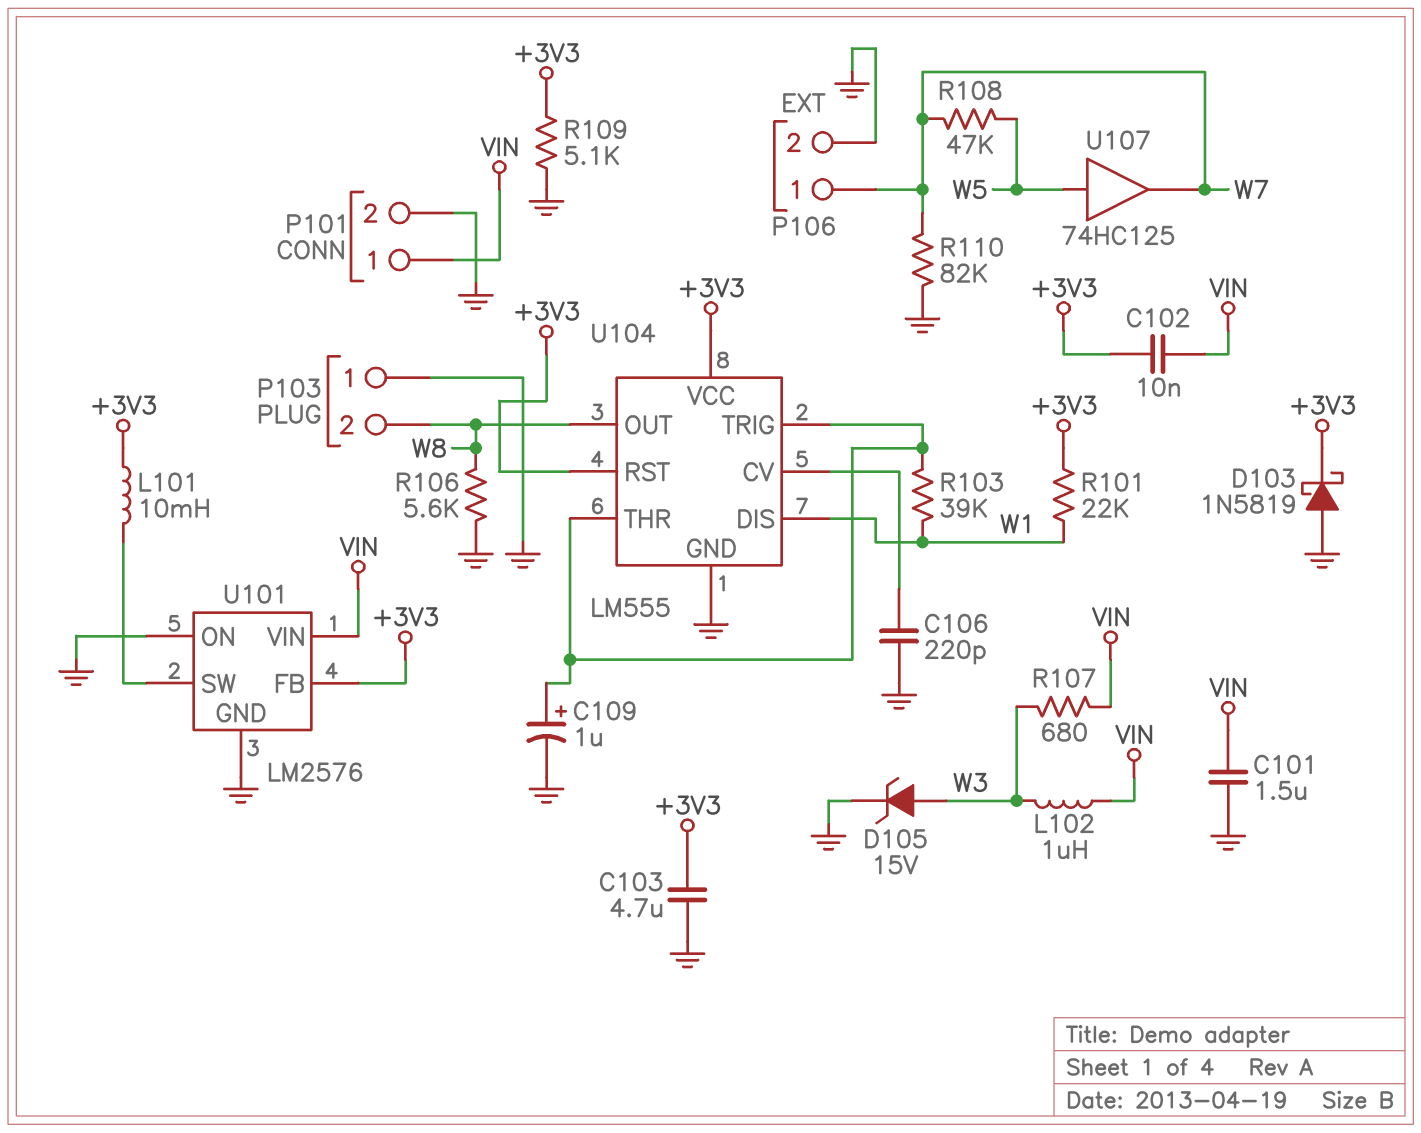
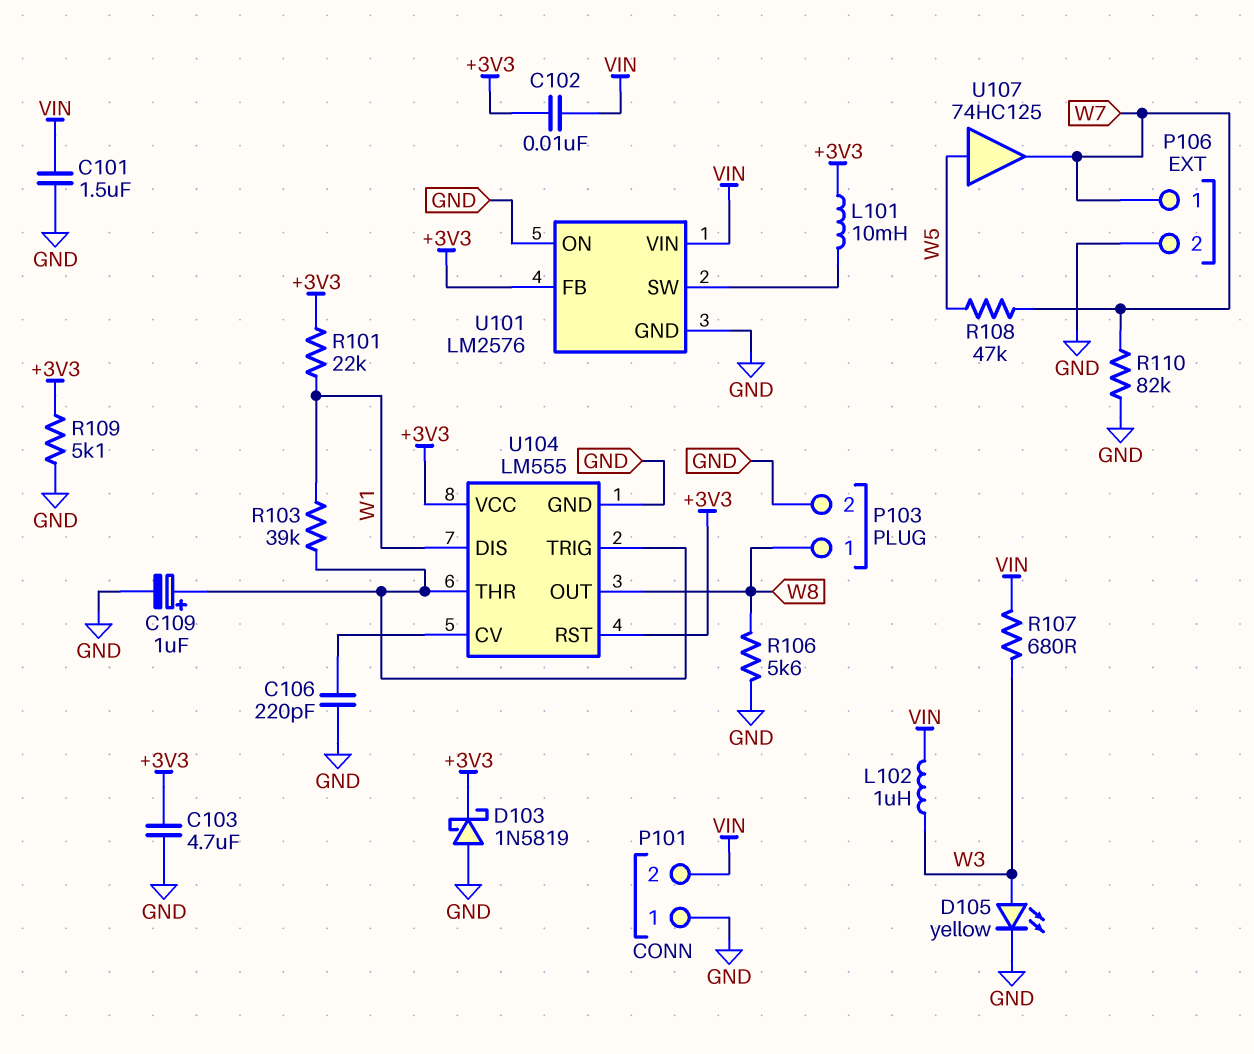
D105: zener 15V (A W3, K GND) -> LED yellow (A W3, K GND)
P101 pin 1: VIN -> GND
P101 pin 2: GND -> VIN
P103 pin 1: GND -> W8
P103 pin 2: W8 -> GND

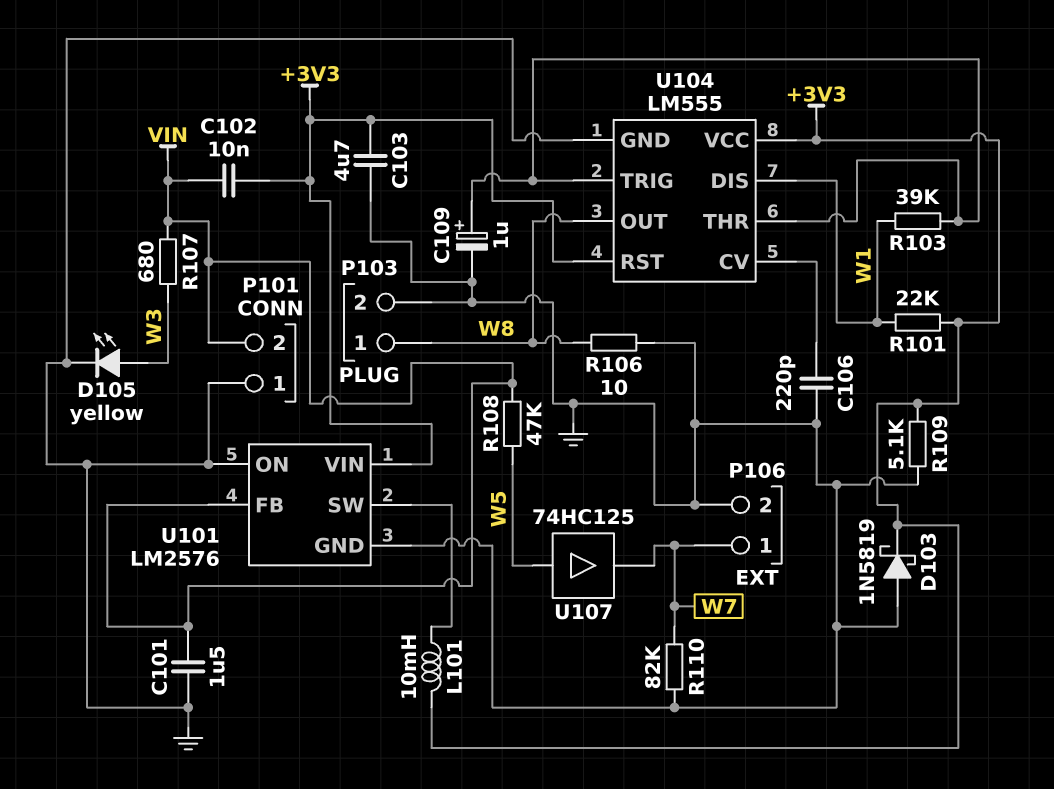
L102: 1uH (VIN, W3) -> none
R106: 5.6k (GND, W8) -> 10 (GND, W8)
R108: 47k (W5, W7) -> 47k (VIN, W5)
U101 pin FB: +3V3 -> VIN
U101 pin VIN: VIN -> +3V3

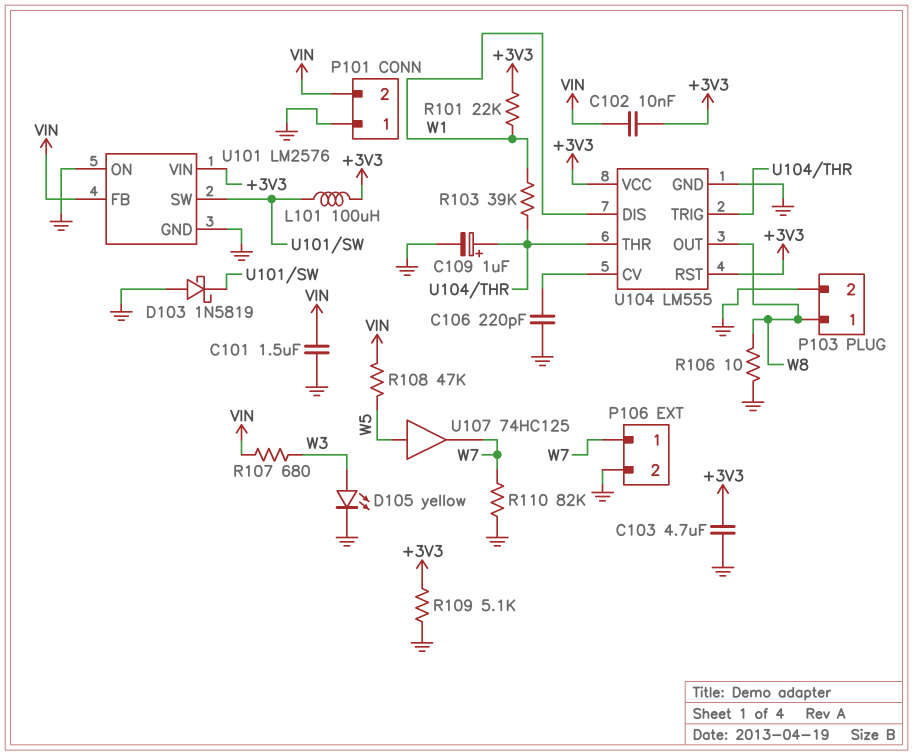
D103: schottky 1N5819 (A GND, K +3V3) -> schottky 1N5819 (A GND, K U101/SW)
L101: 10mH (+3V3, U101/SW) -> 100uH (+3V3, U101/SW)

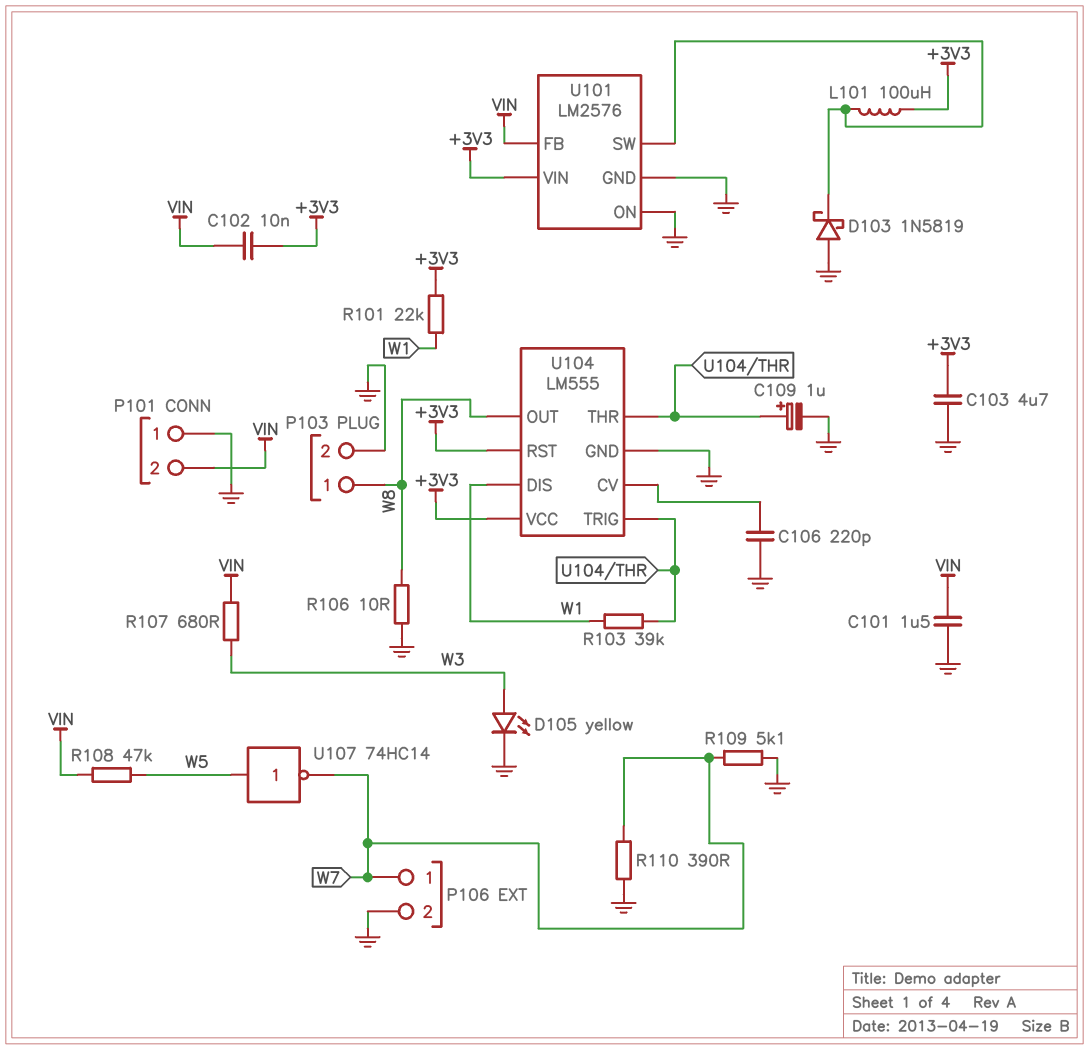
R109: 5.1k (+3V3, GND) -> 5.1k (GND, W7)
R110: 82k (GND, W7) -> 390 (GND, W7)
U107: buffer 74HC125 (in W5, out W7) -> NOT 74HC14 (in W5, out W7)

